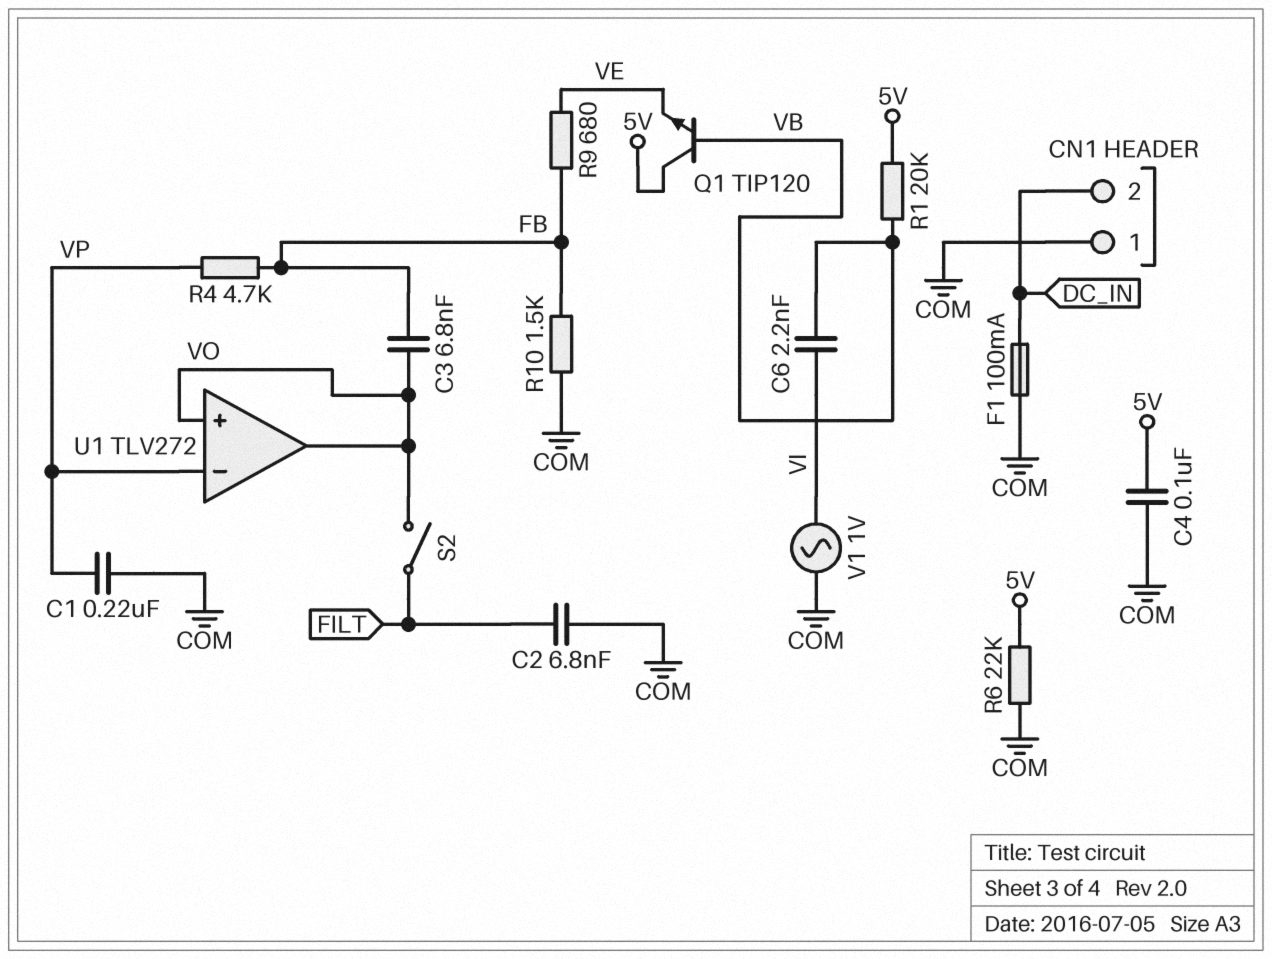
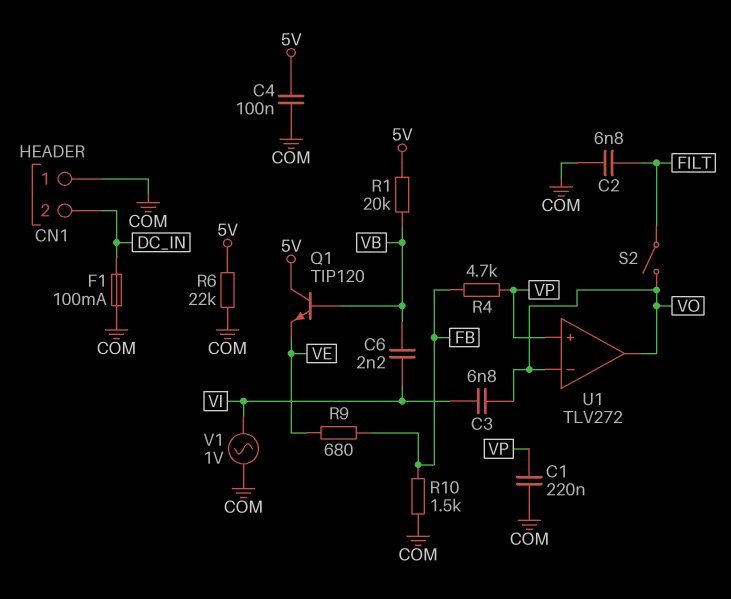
C3: 6.8nF (FB, VO) -> 6.8nF (VI, VO)
U1 pin in+: VO -> VP
U1 pin in-: VP -> VO

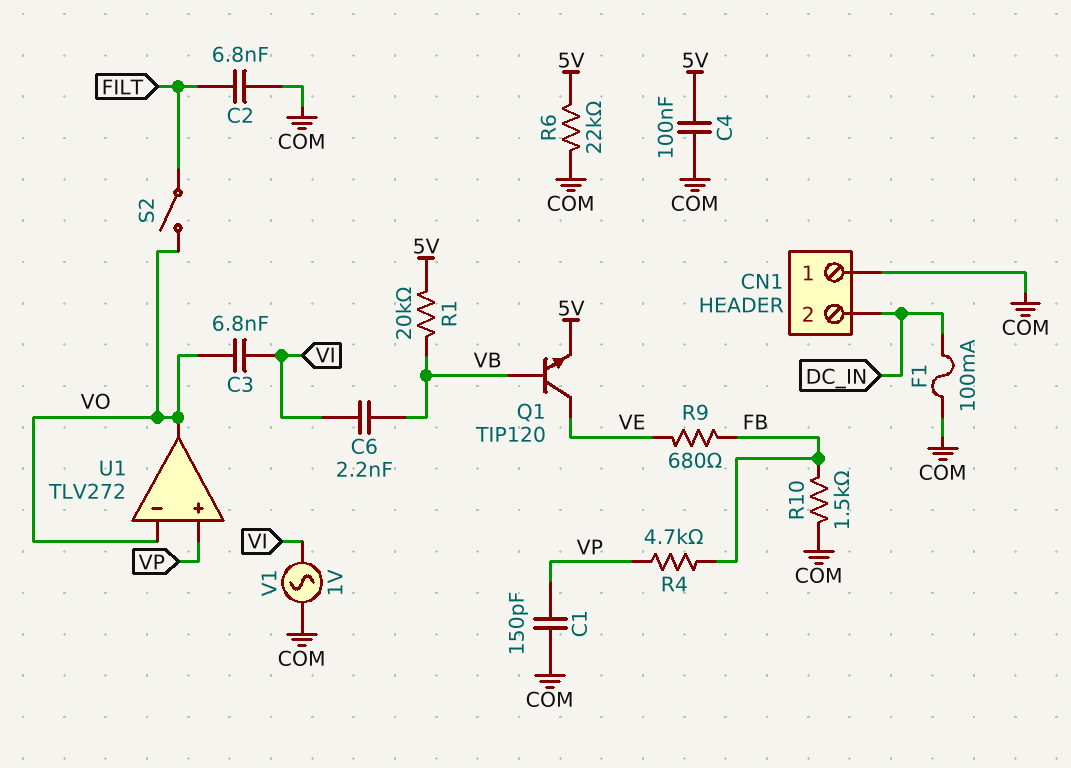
C1: 220nF (COM, VP) -> 150pF (COM, VP)
Q1: NPN TIP120 (B VB, C 5V, E VE) -> NPN TIP120 (B VB, C VE, E 5V)

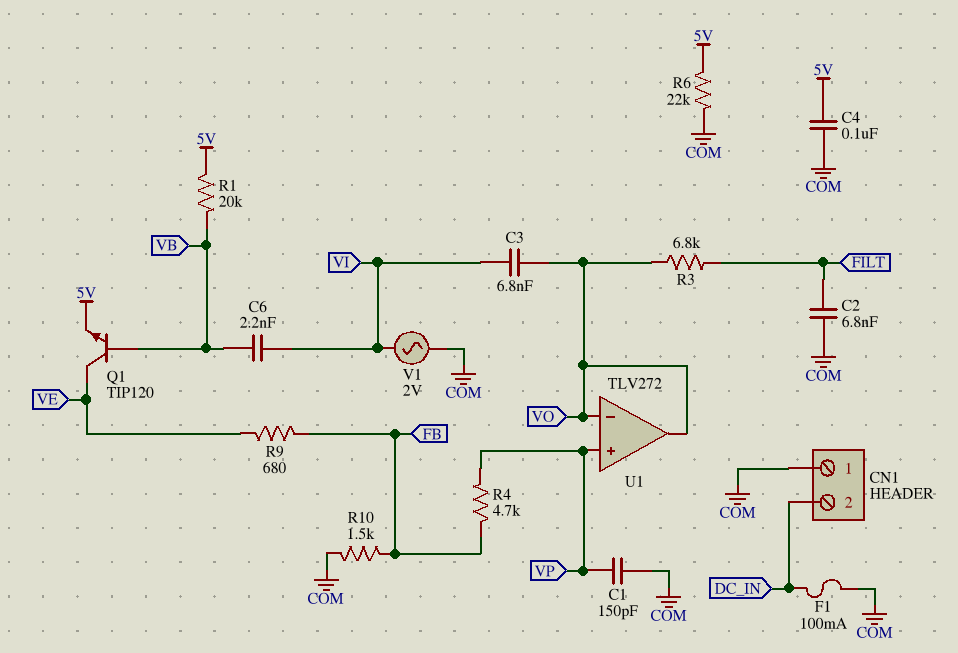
R3: none -> 6.8k (FILT, VO)
S2: switch (FILT, VO) -> none
V1: AC 1V (COM, VI) -> AC 2V (COM, VI)

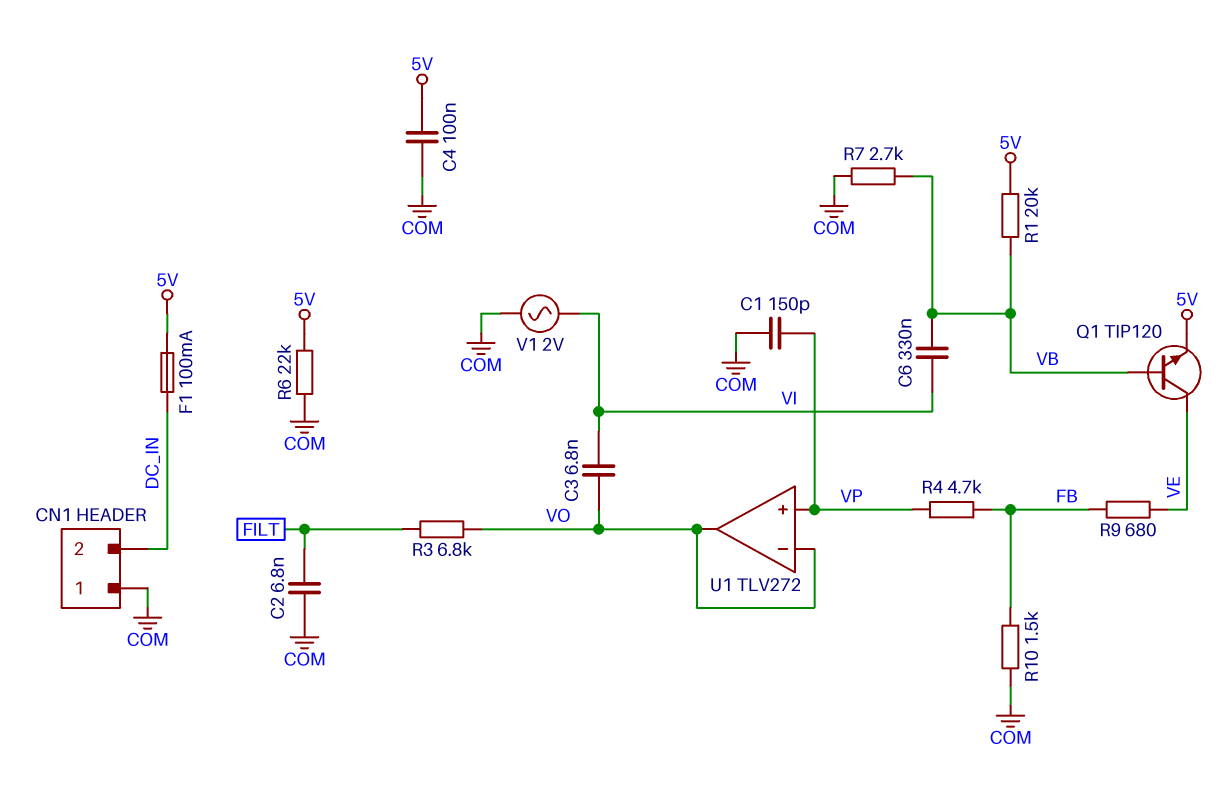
C6: 2.2nF (VB, VI) -> 330nF (VB, VI)
F1: 100mA (COM, DC_IN) -> 100mA (5V, DC_IN)
R7: none -> 2.7k (COM, VB)

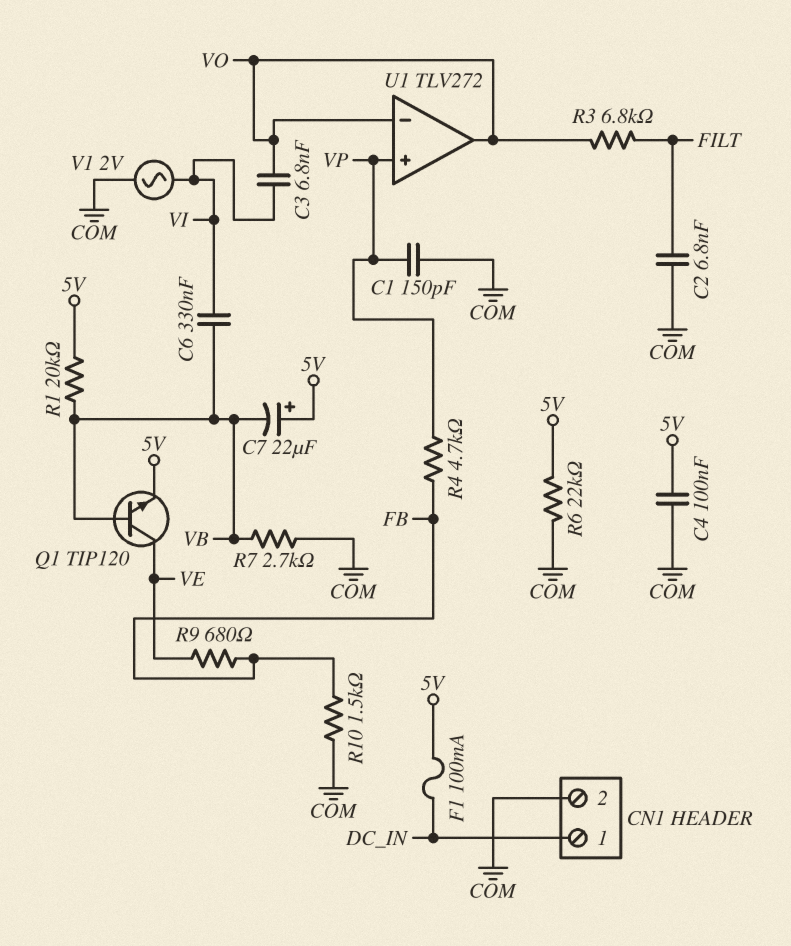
C7: none -> 22uF (plus 5V, minus VB)
CN1 pin 1: COM -> DC_IN
CN1 pin 2: DC_IN -> COM

